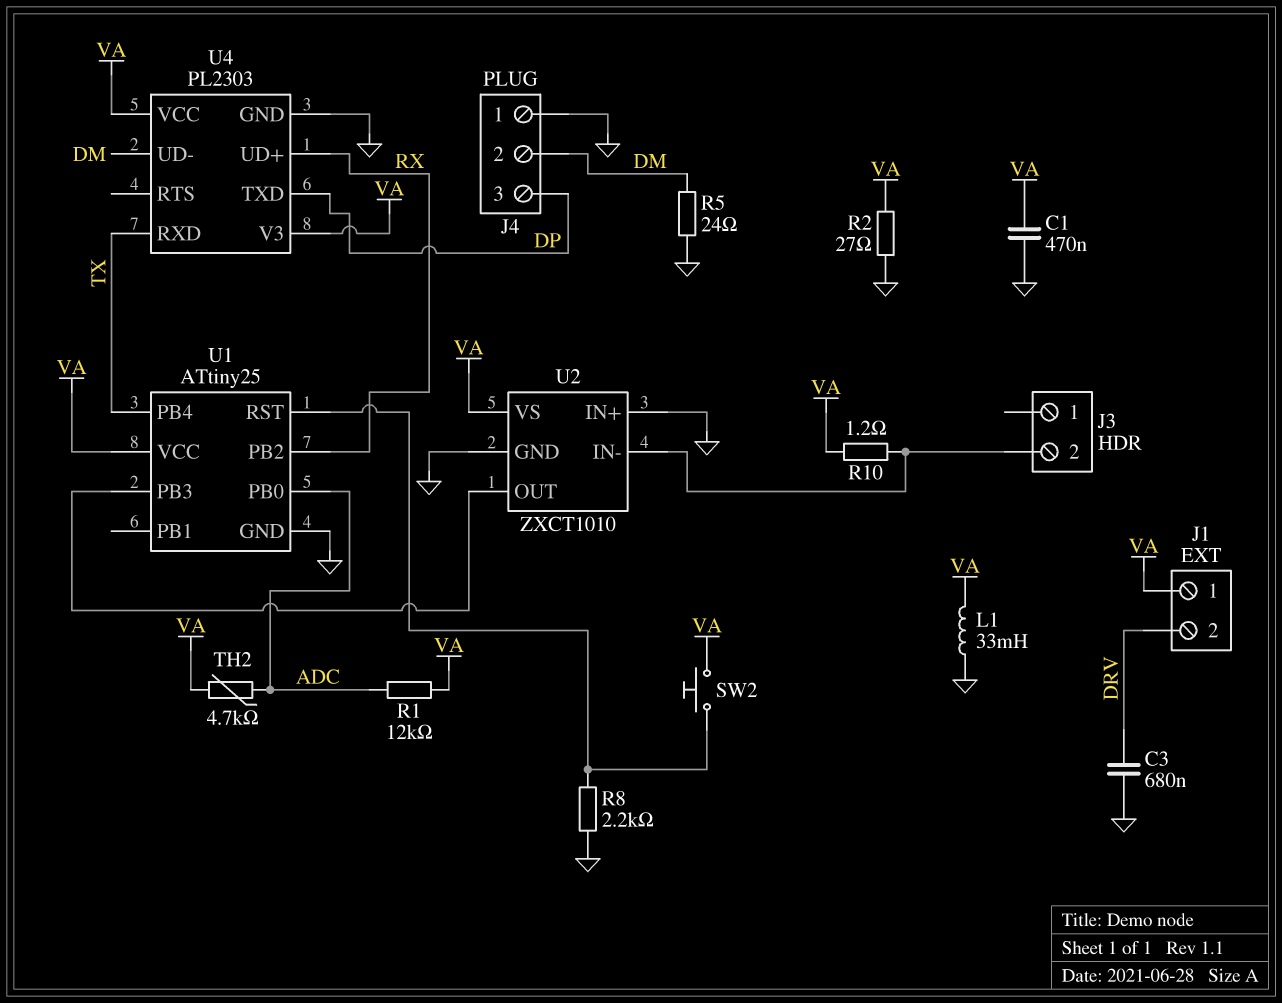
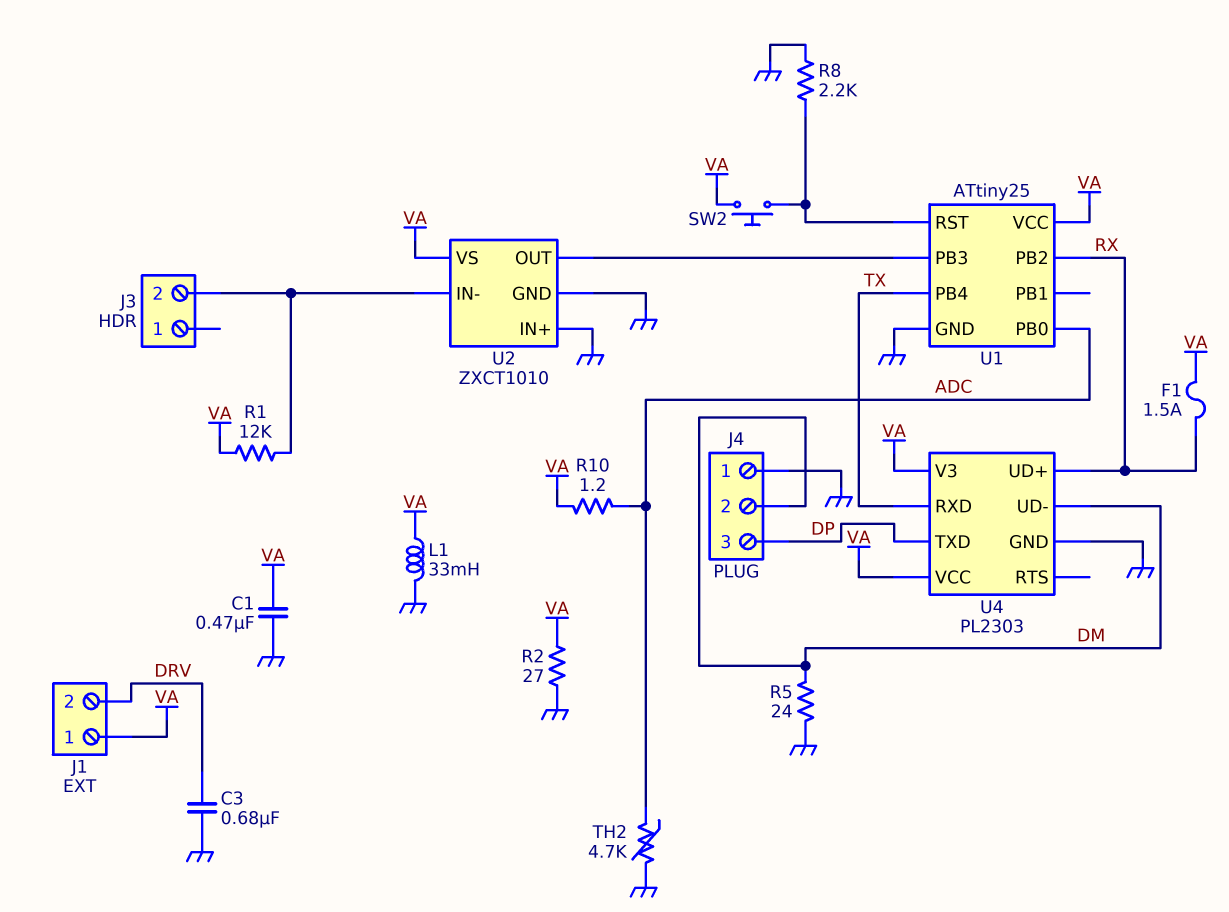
F1: none -> 1.5A (RX, VA)
R1: 12k (ADC, VA) -> 12k (J3/2, VA)
R10: 1.2 (J3/2, VA) -> 1.2 (ADC, VA)
TH2: 4.7k (ADC, VA) -> 4.7k (ADC, GND)

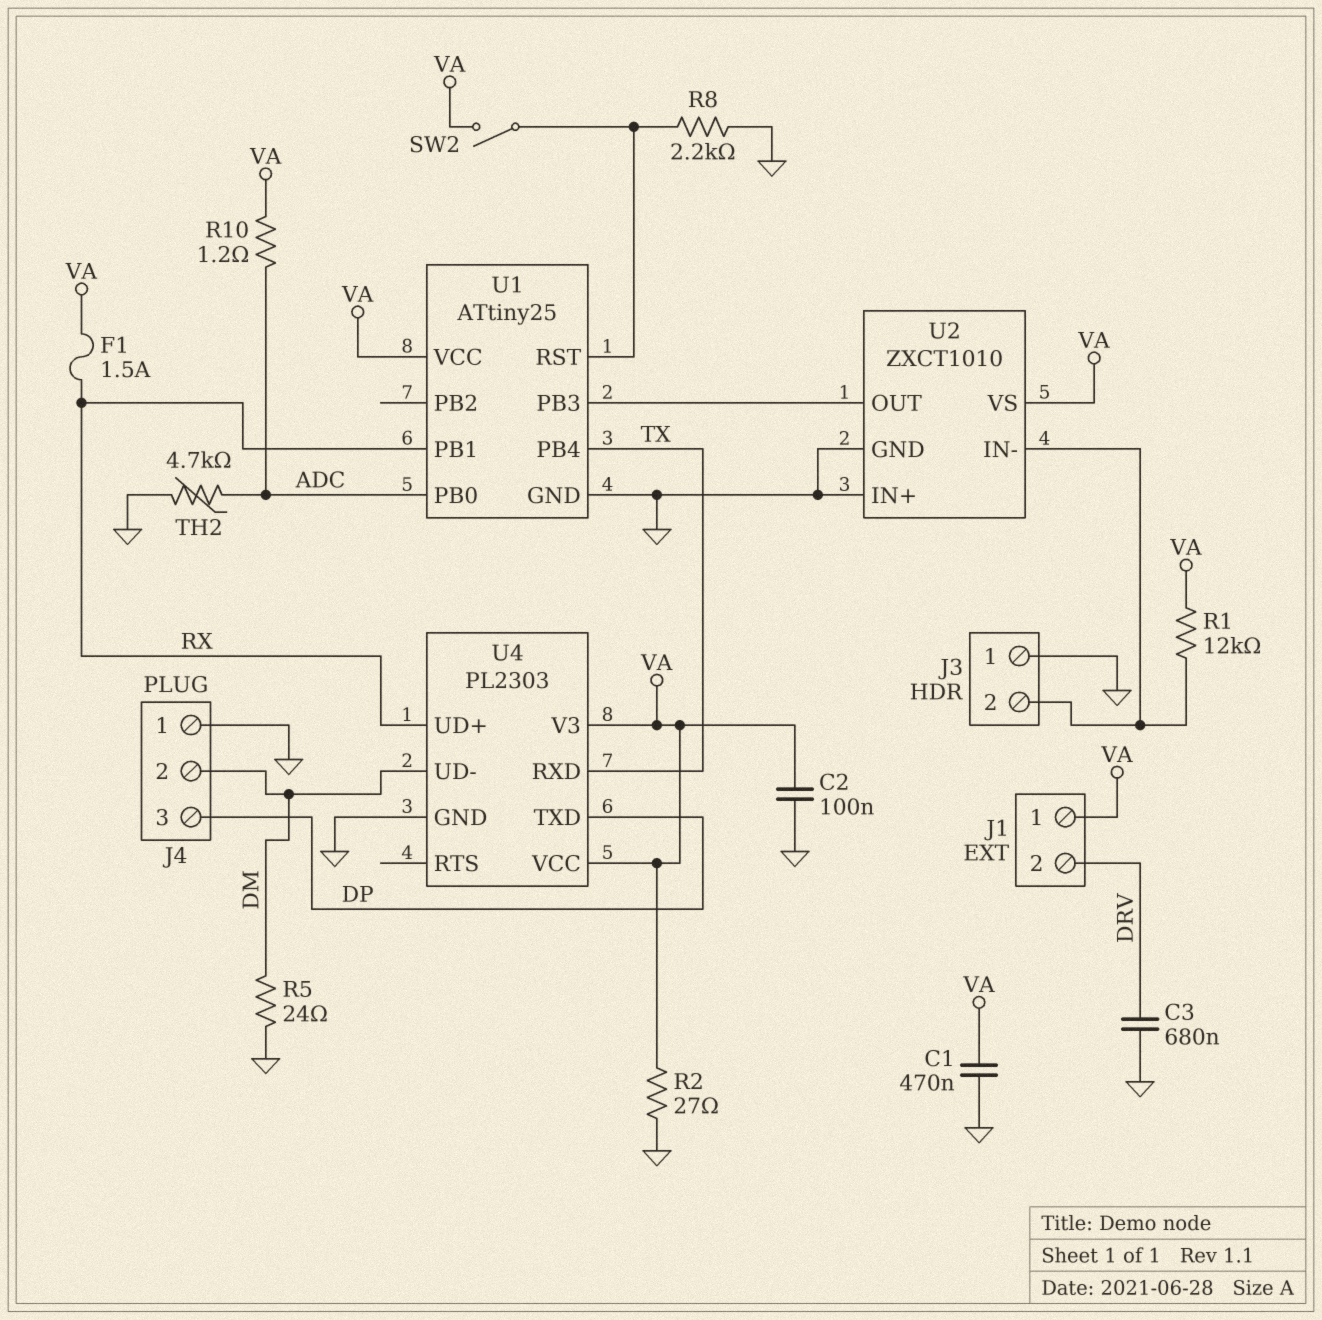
C2: none -> 100nF (GND, VA)
J3 pin 1: none -> GND
L1: 33mH (GND, VA) -> none
SW2: button (U1/RST, VA) -> switch (U1/RST, VA)
U1 pin PB1: none -> RX
U1 pin PB2: RX -> none

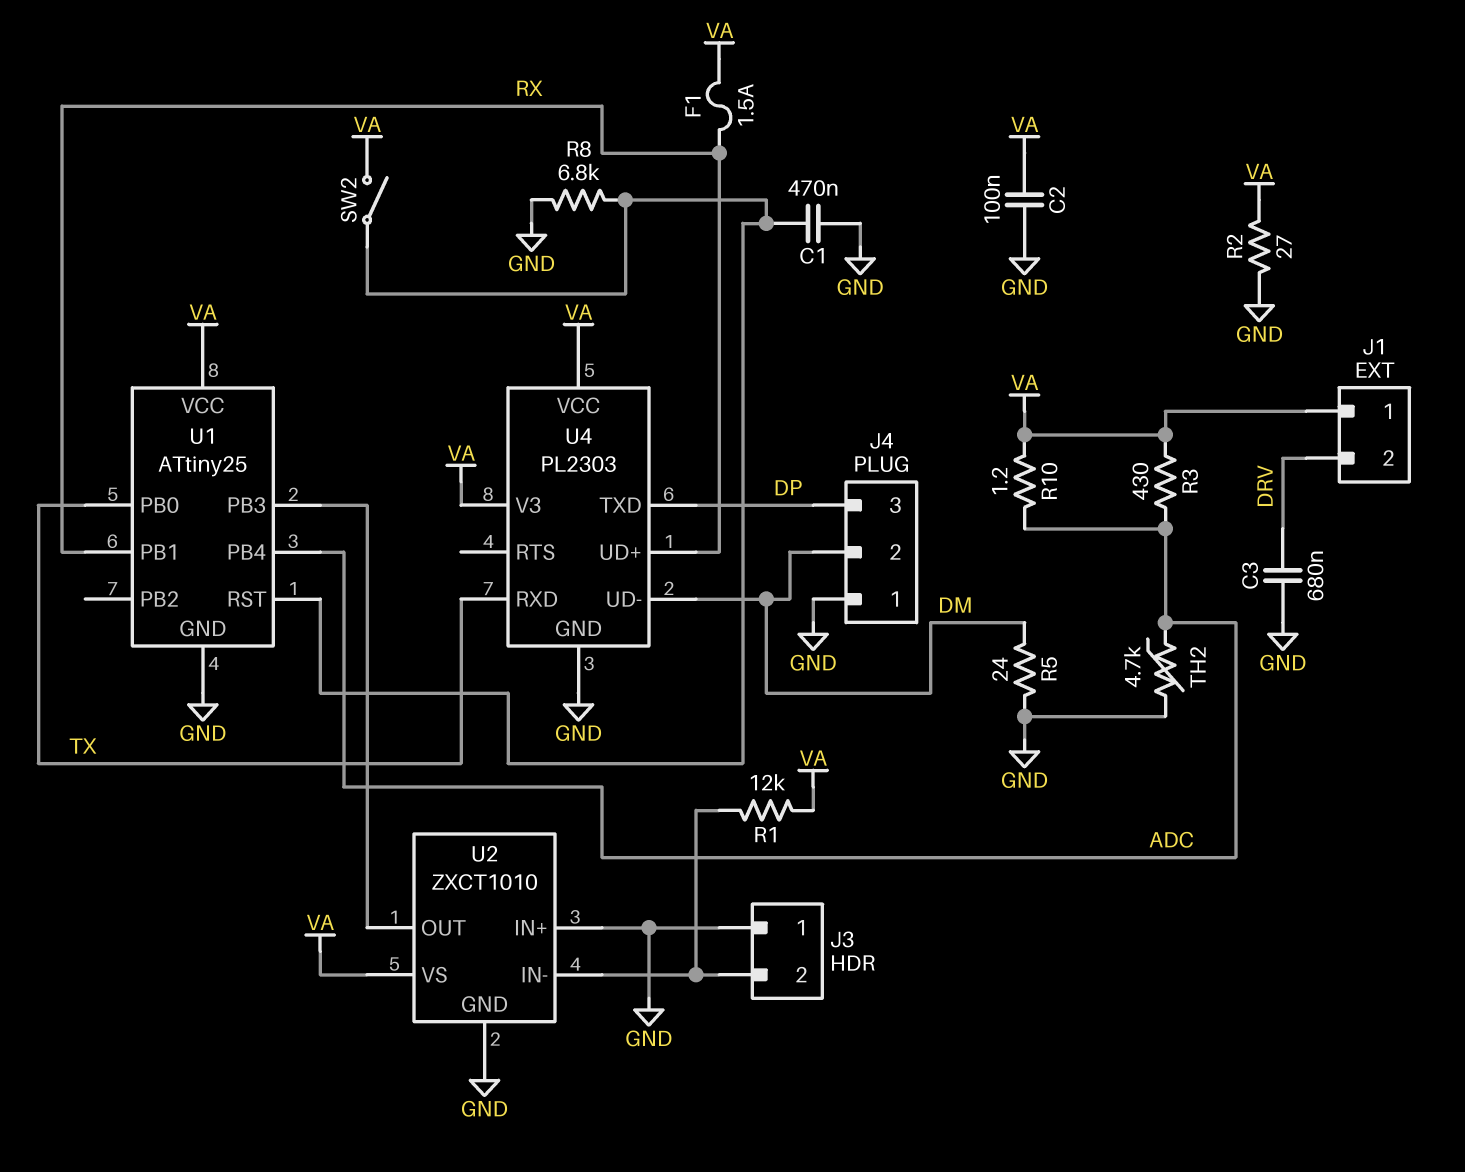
C1: 470nF (GND, VA) -> 470nF (GND, U1/RST)
R3: none -> 430 (ADC, VA)
R8: 2.2k (GND, U1/RST) -> 6.8k (GND, U1/RST)
U1 pin PB0: ADC -> TX
U1 pin PB4: TX -> ADC

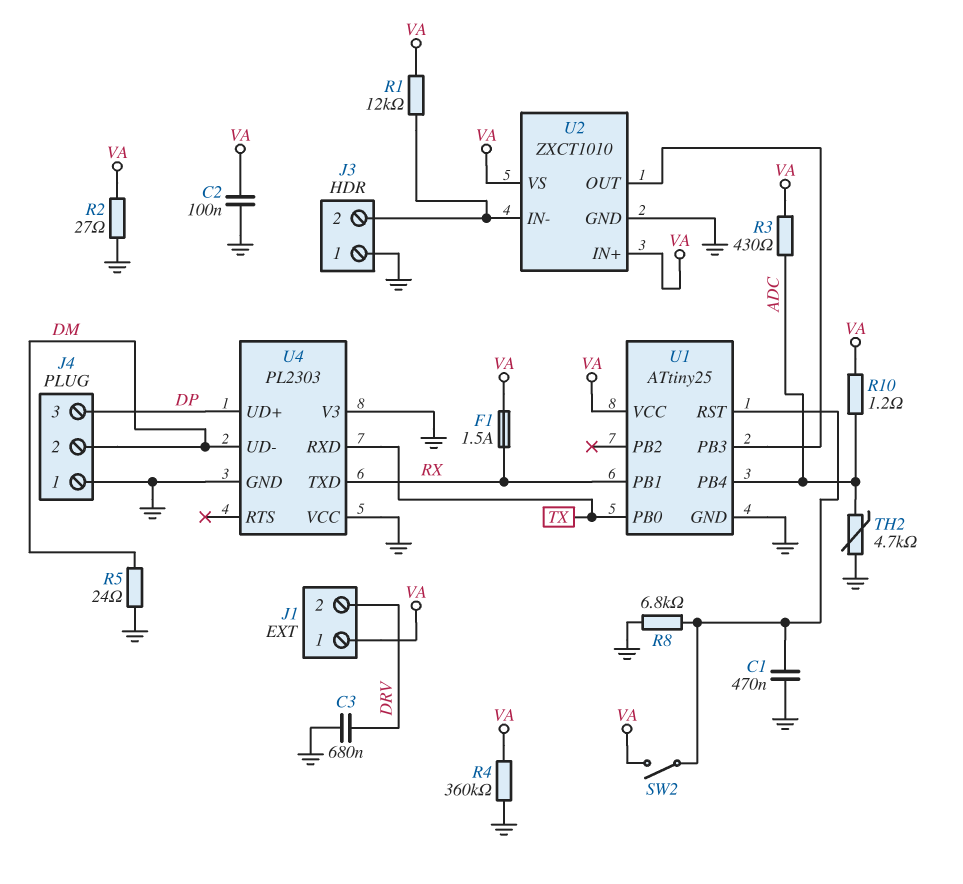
R4: none -> 360k (GND, VA)
U2 pin IN+: GND -> VA
U4 pin TXD: DP -> RX
U4 pin UD+: RX -> DP
U4 pin V3: VA -> GND
U4 pin VCC: VA -> GND

